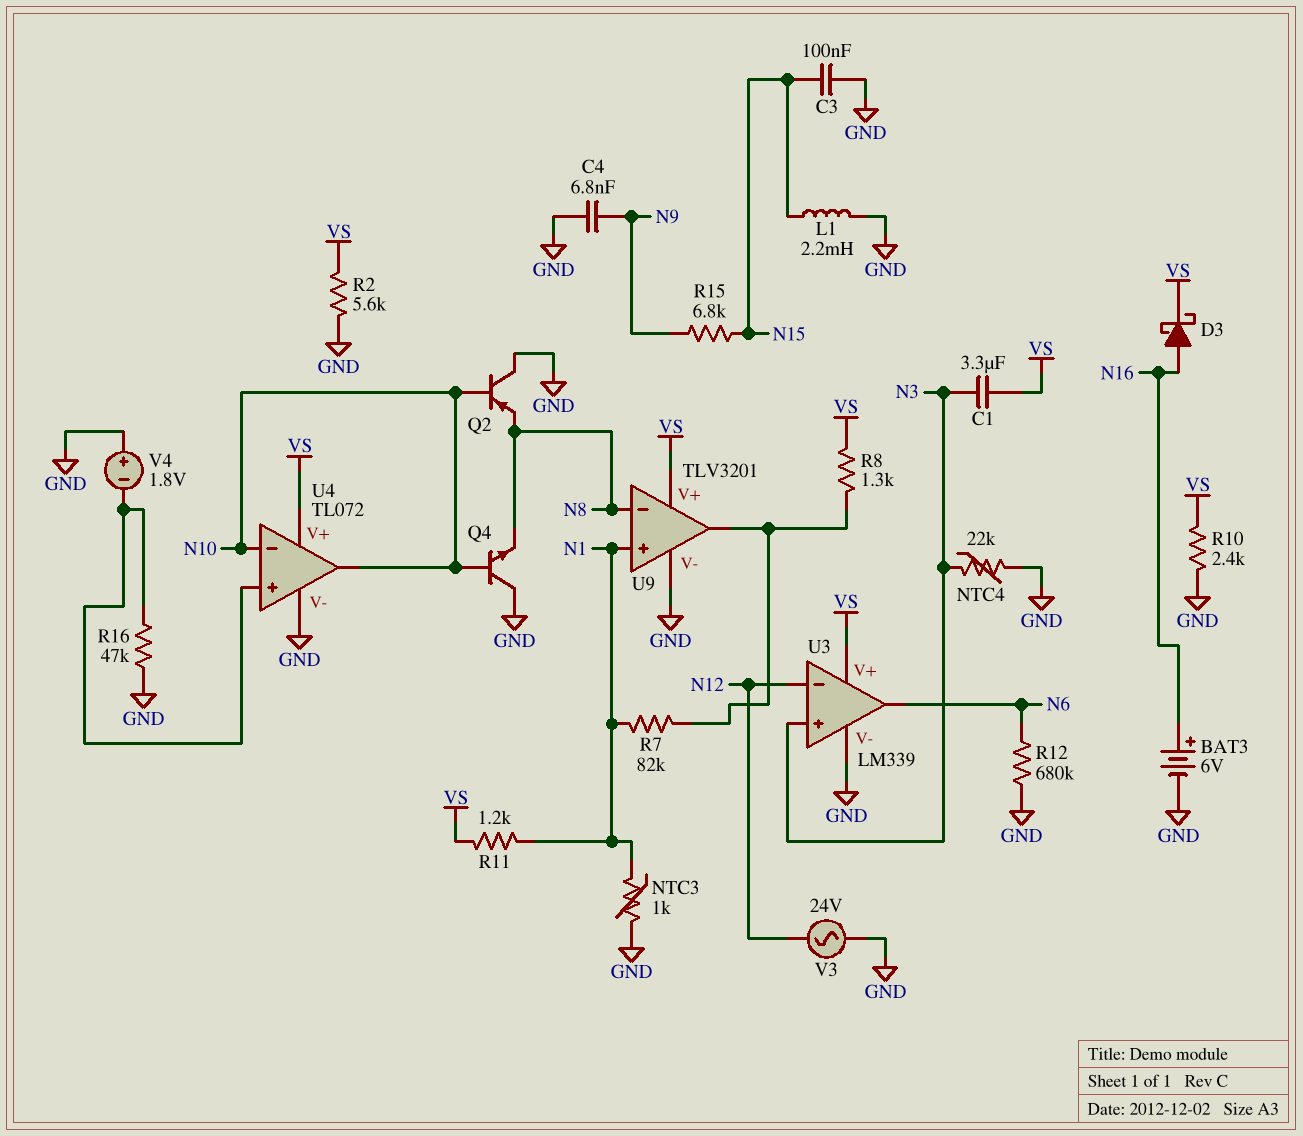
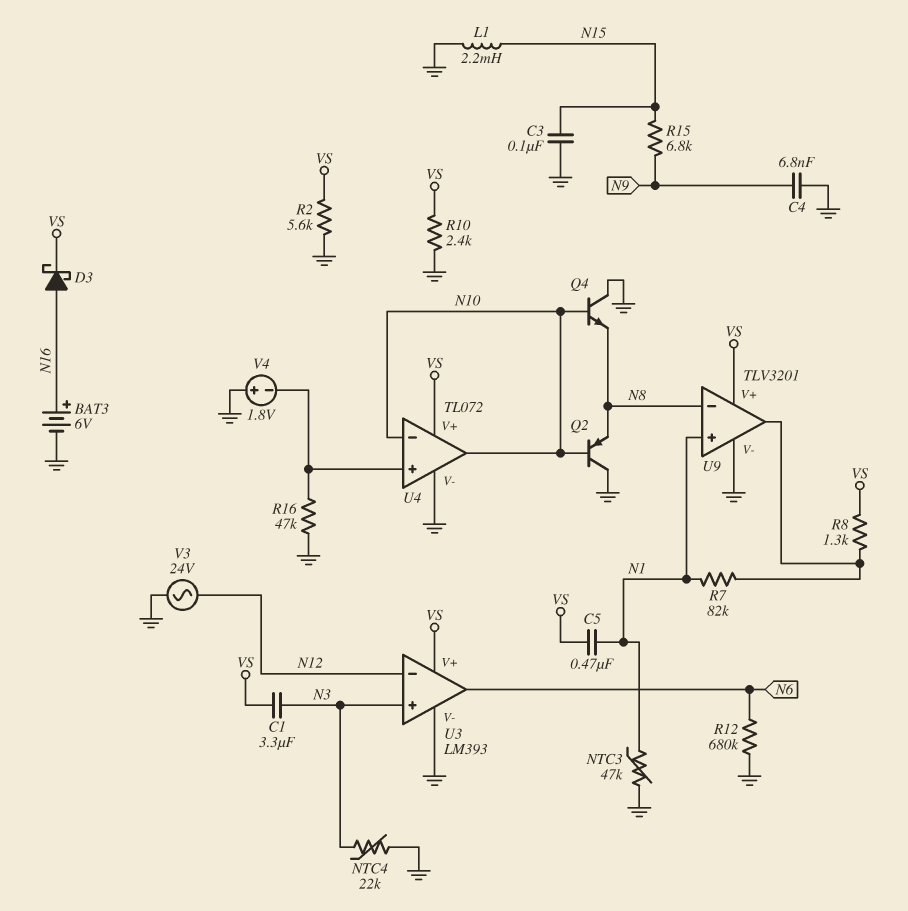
C5: none -> 470nF (N1, VS)
NTC3: 1k (GND, N1) -> 47k (GND, N1)
R11: 1.2k (N1, VS) -> none
U3: LM339 -> LM393

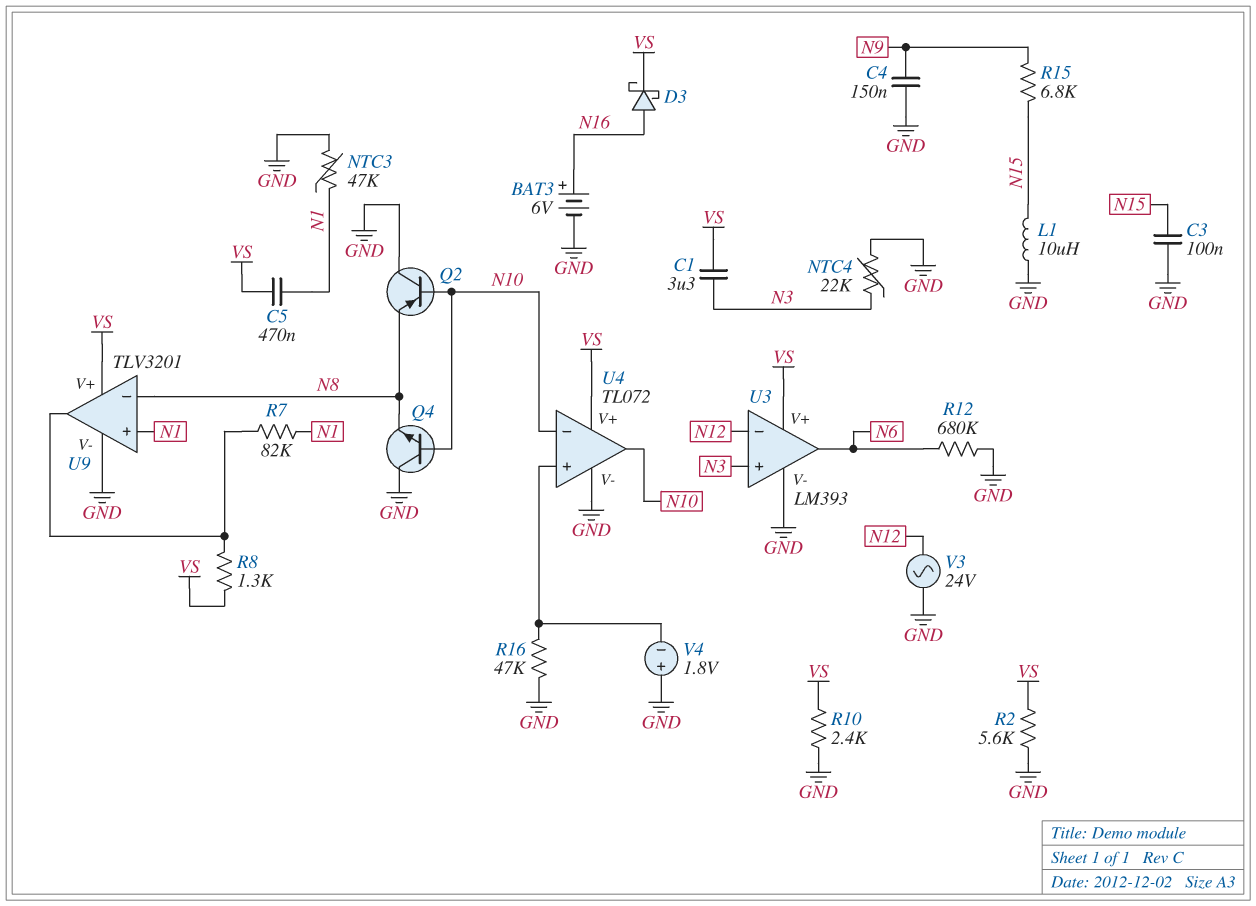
C4: 6.8nF (GND, N9) -> 150nF (GND, N9)
L1: 2.2mH (GND, N15) -> 10uH (GND, N15)

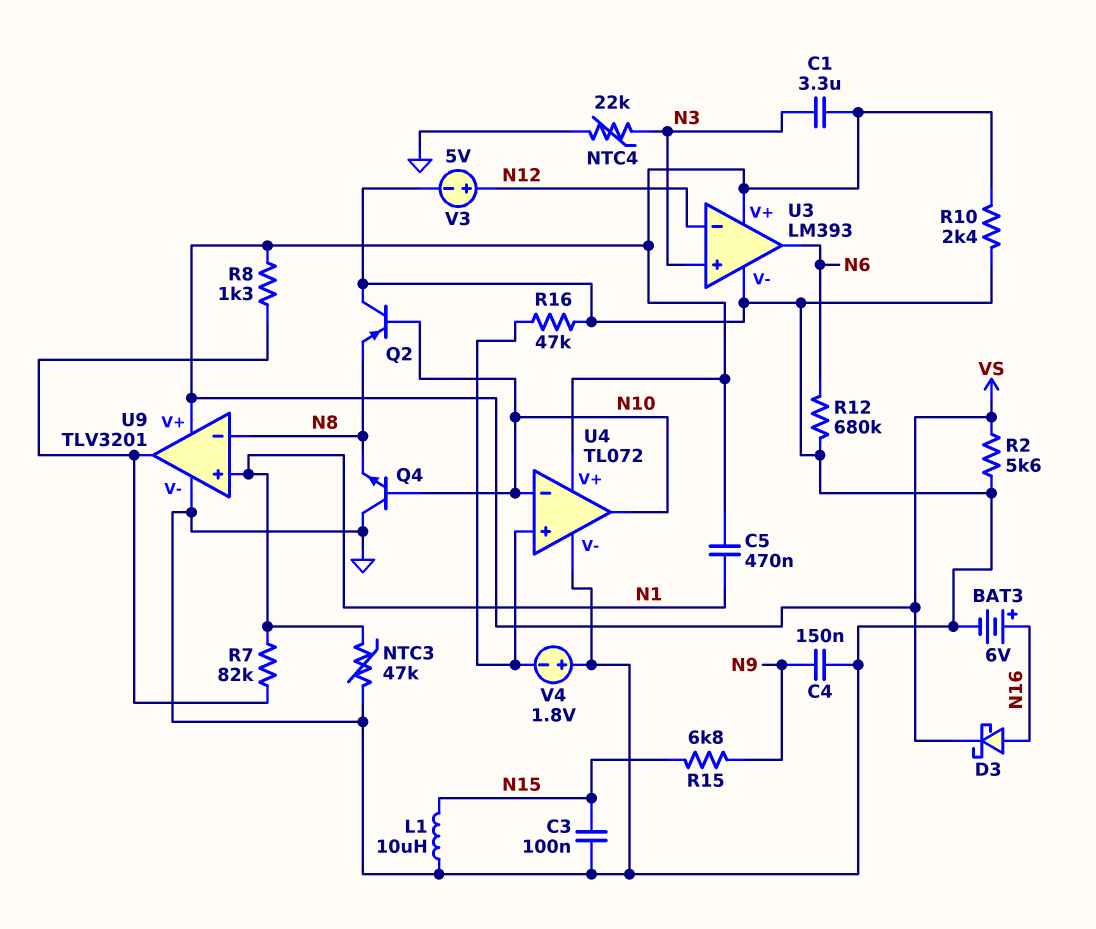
V3: AC 24V (GND, N12) -> 5V (plus N12, minus GND)

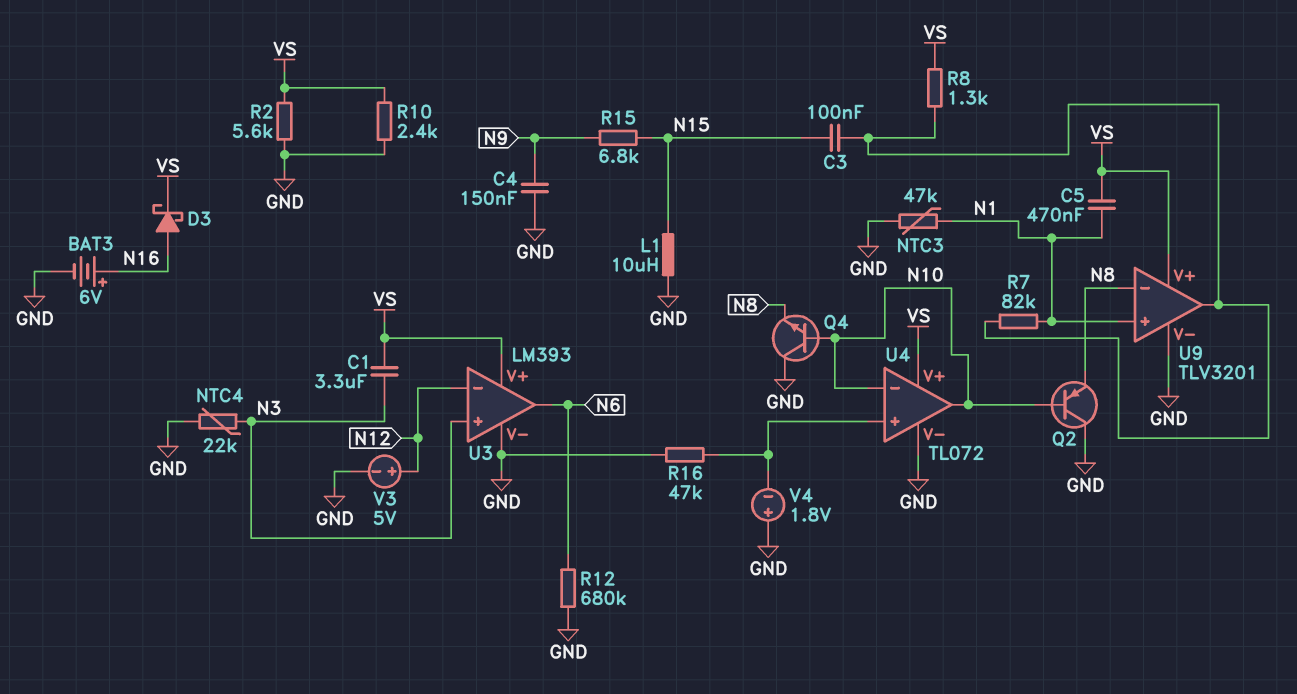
C3: 100nF (GND, N15) -> 100nF (N15, U9/out)

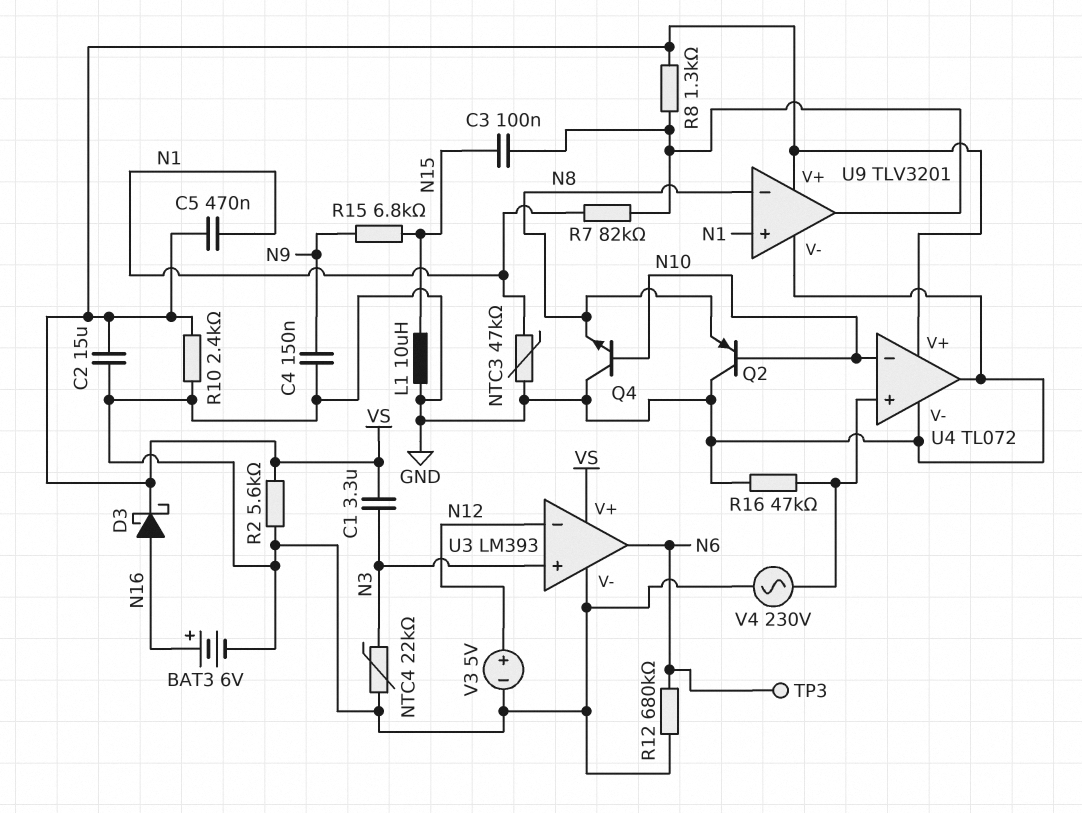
C2: none -> 15uF (GND, VS)
TP3: none -> test point (N6)
U4 pin out: N10 -> GND
V4: 1.8V (plus GND, minus U4/in+) -> AC 230V (GND, U4/in+)

